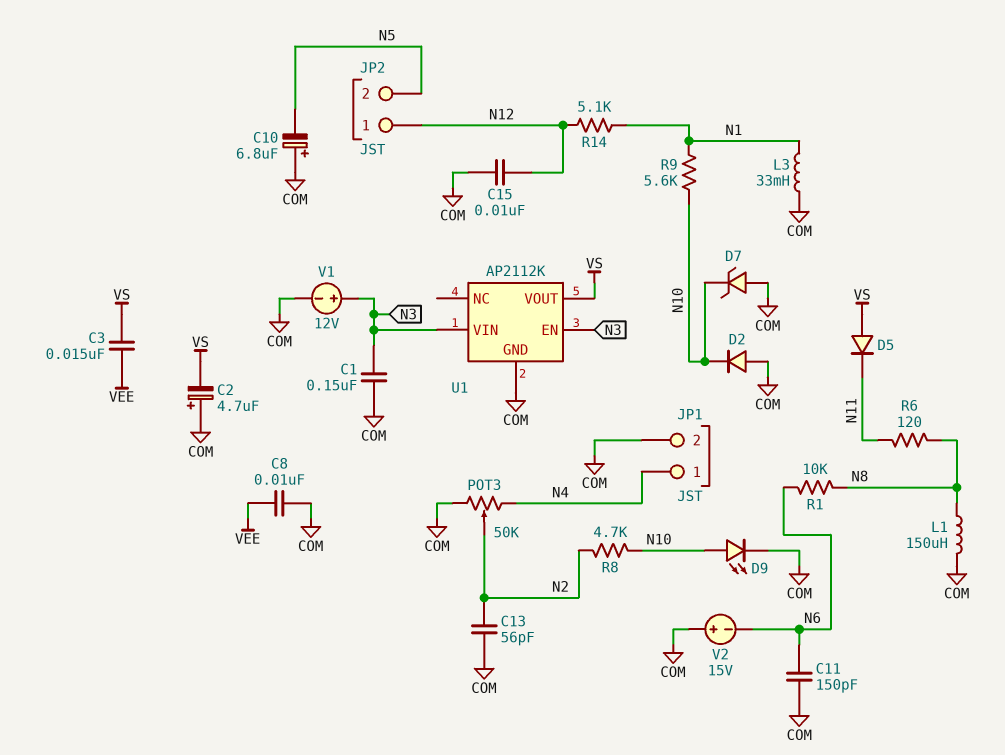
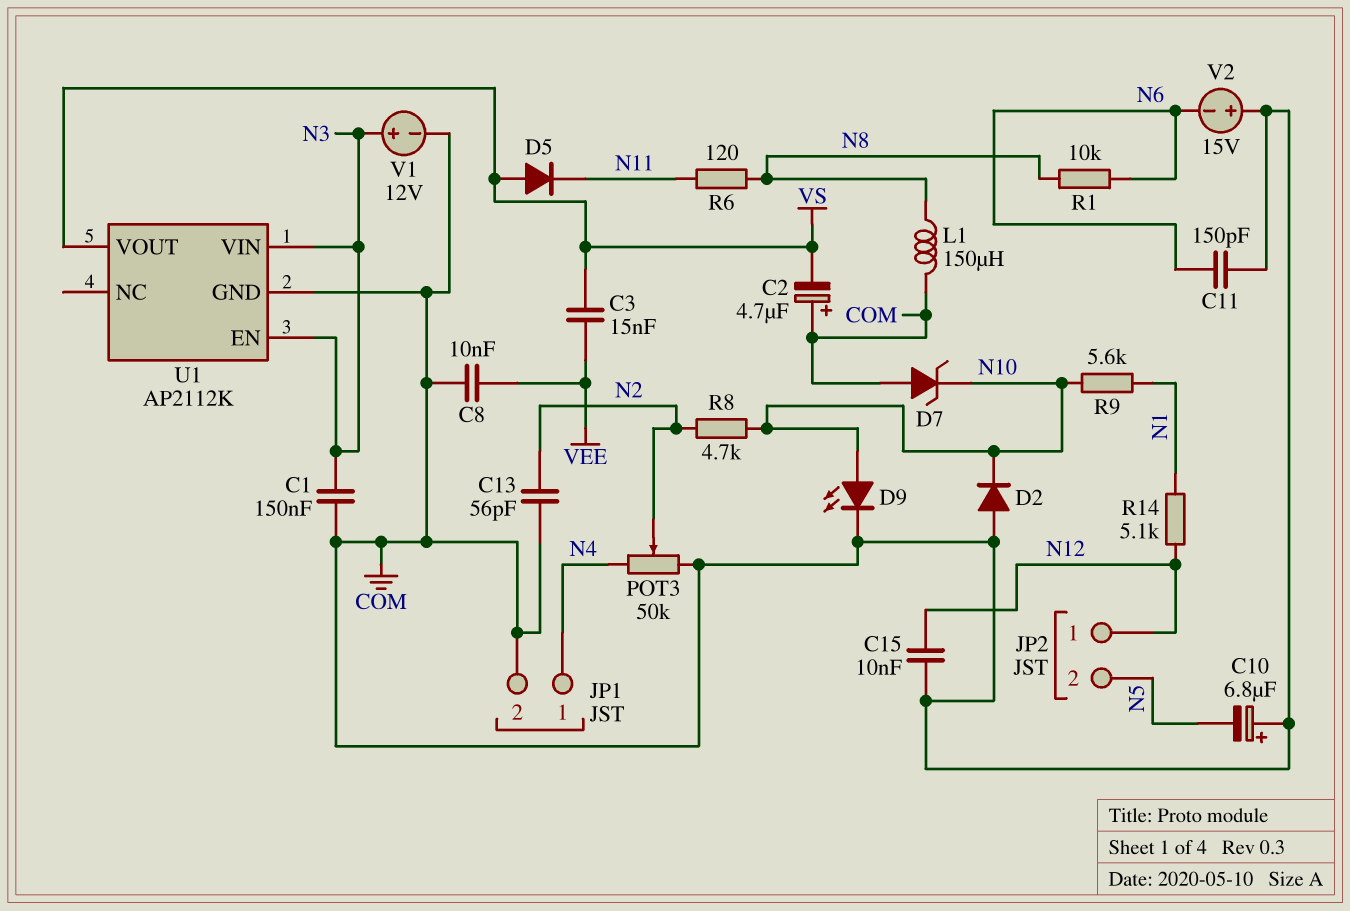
L3: 33mH (COM, N1) -> none

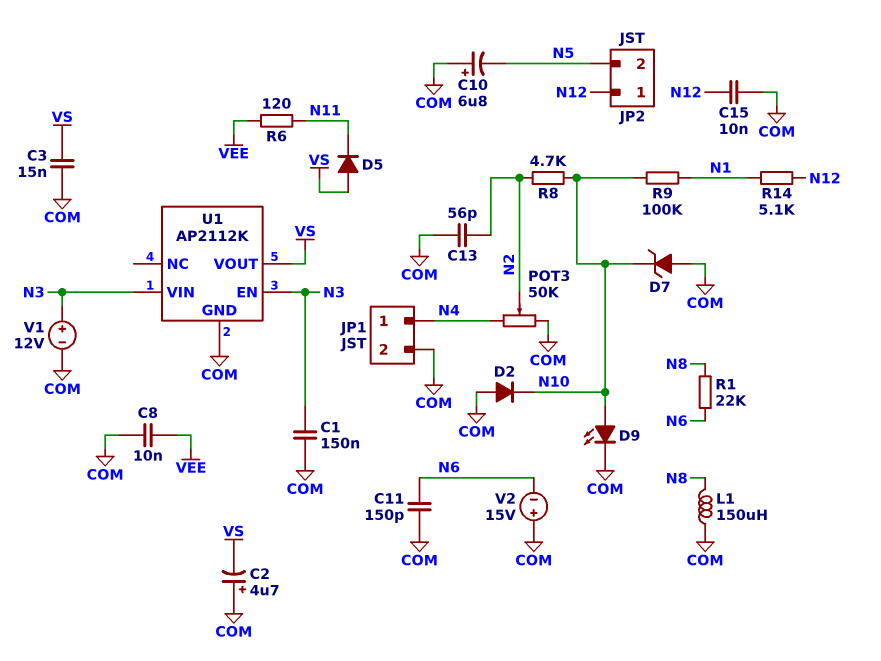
C3: 15nF (VEE, VS) -> 15nF (COM, VS)
R1: 10k (N6, N8) -> 22k (N6, N8)
R6: 120 (N8, N11) -> 120 (N11, VEE)
R9: 5.6k (N1, N10) -> 100k (N1, N10)

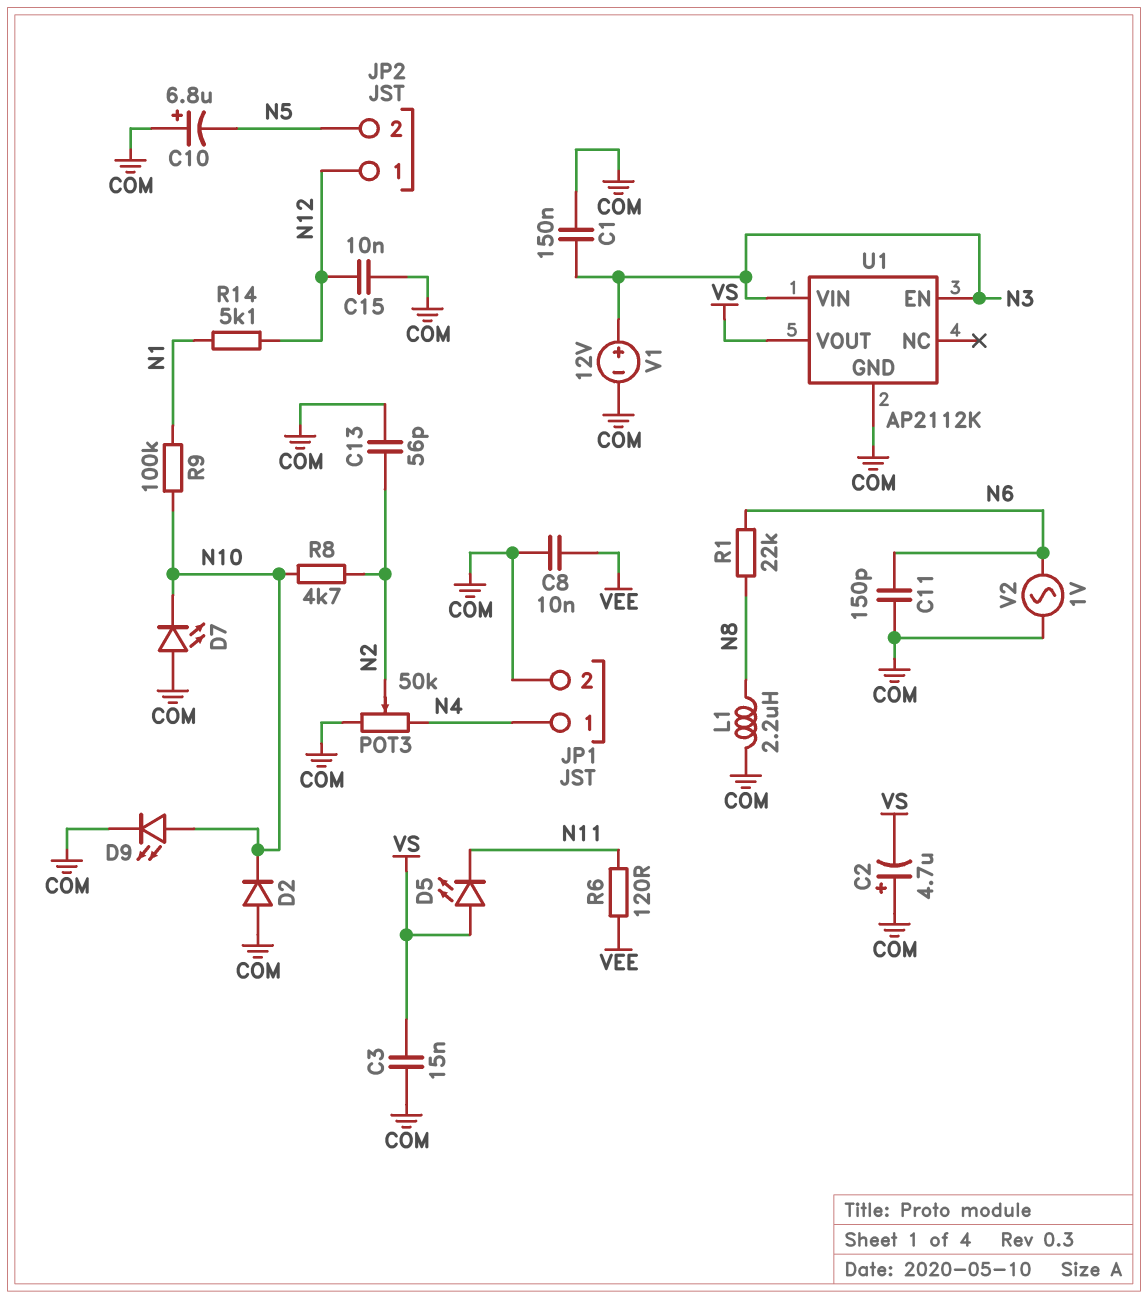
D5: diode (A VS, K N11) -> LED (A VS, K N11)
D7: zener (A COM, K N10) -> LED (A COM, K N10)
L1: 150uH (COM, N8) -> 2.2uH (COM, N8)
V2: 15V (plus COM, minus N6) -> AC 1V (COM, N6)

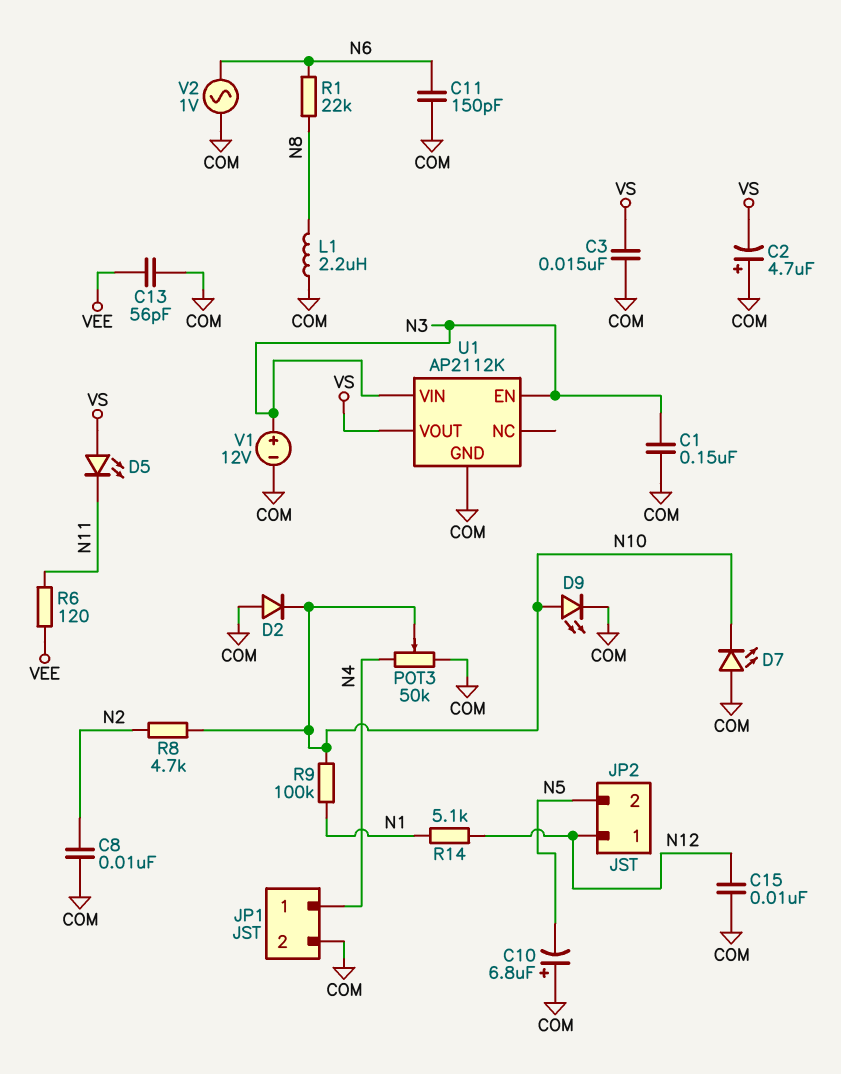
C8: 10nF (COM, VEE) -> 10nF (COM, N2)
C13: 56pF (COM, N2) -> 56pF (COM, VEE)
POT3: 50k (COM, N4, wiper N2) -> 50k (COM, N4, wiper N10)

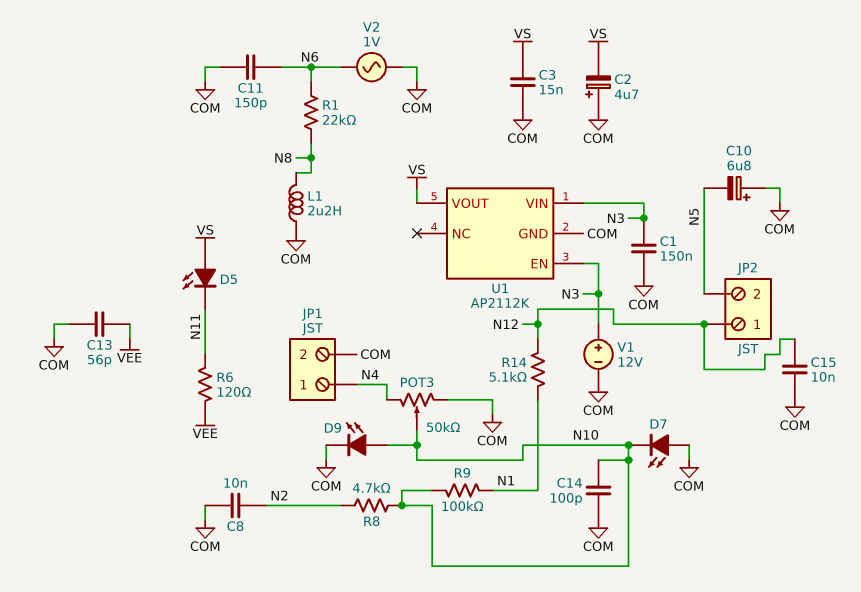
C14: none -> 100pF (COM, N10)
D2: diode (A COM, K N10) -> none

